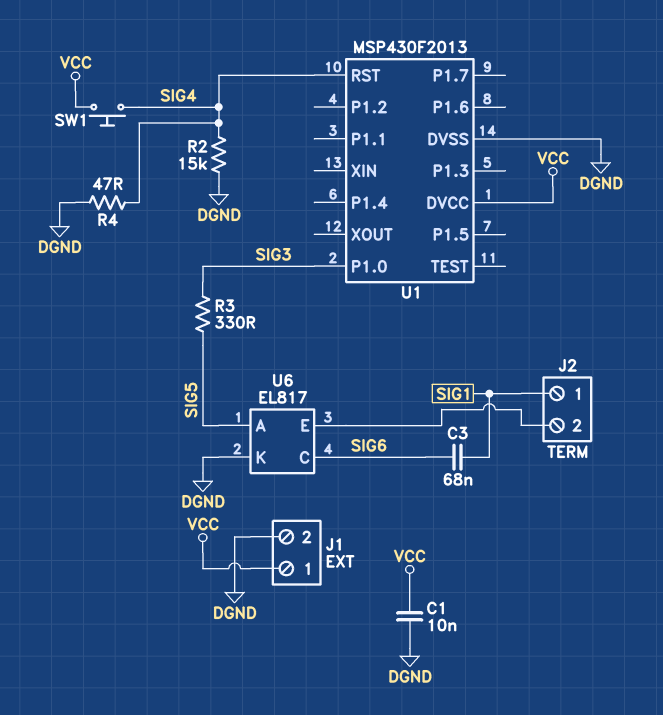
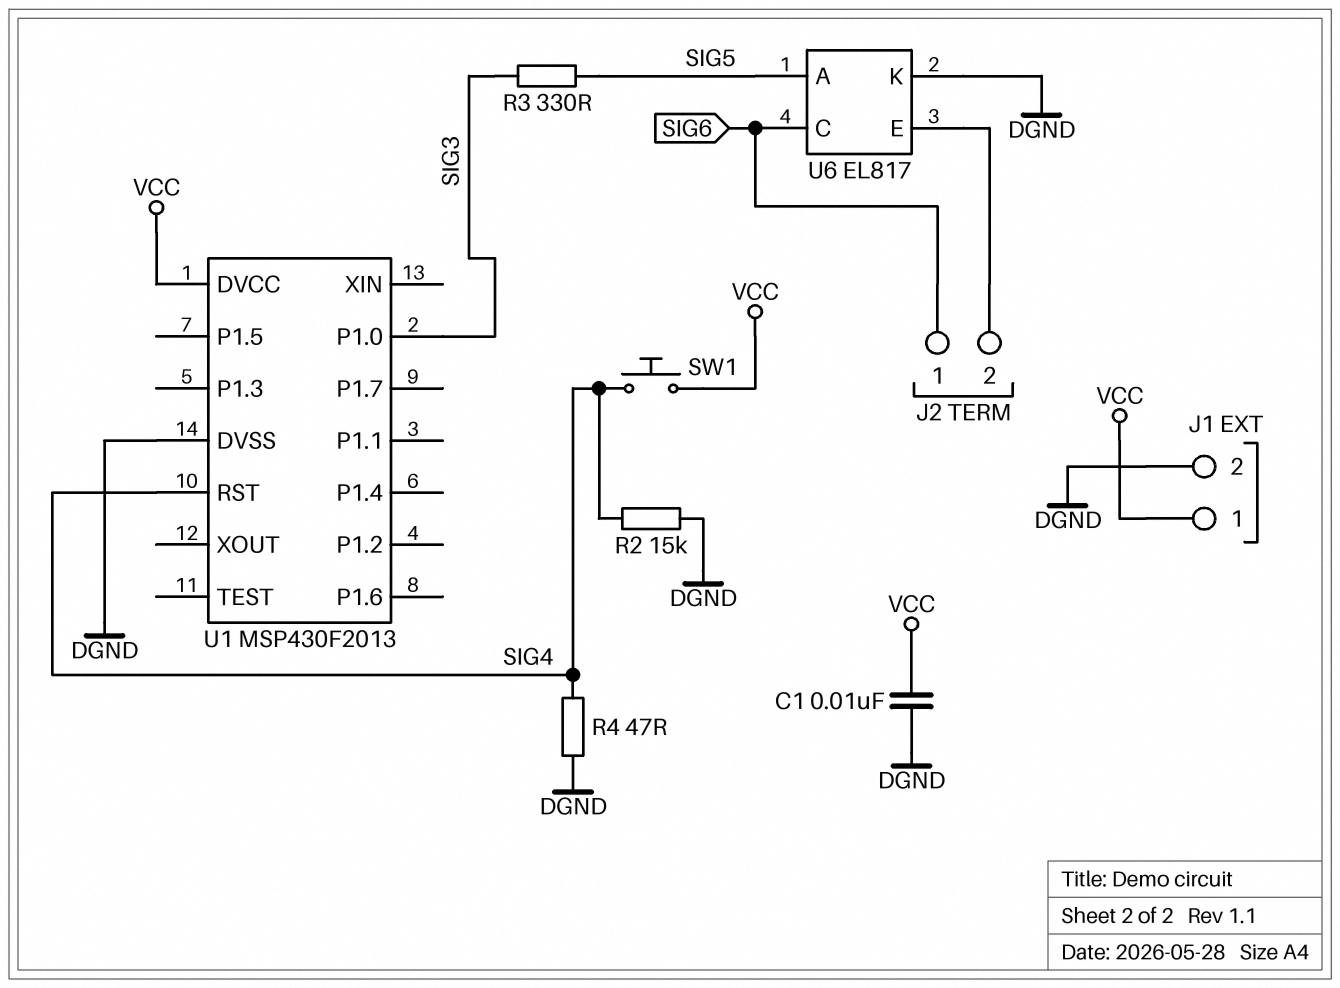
C3: 68nF (SIG1, SIG6) -> none
J2 pin 1: SIG1 -> SIG6

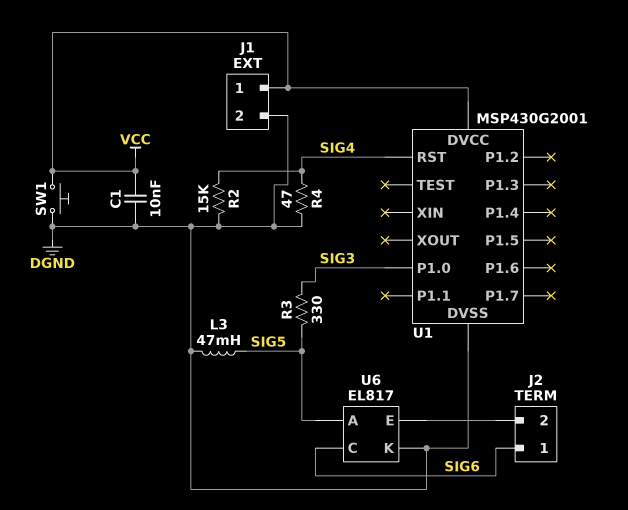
L3: none -> 47mH (DGND, SIG5)
SW1: button (SIG4, VCC) -> button (DGND, VCC)
U1: MSP430F2013 -> MSP430G2001

